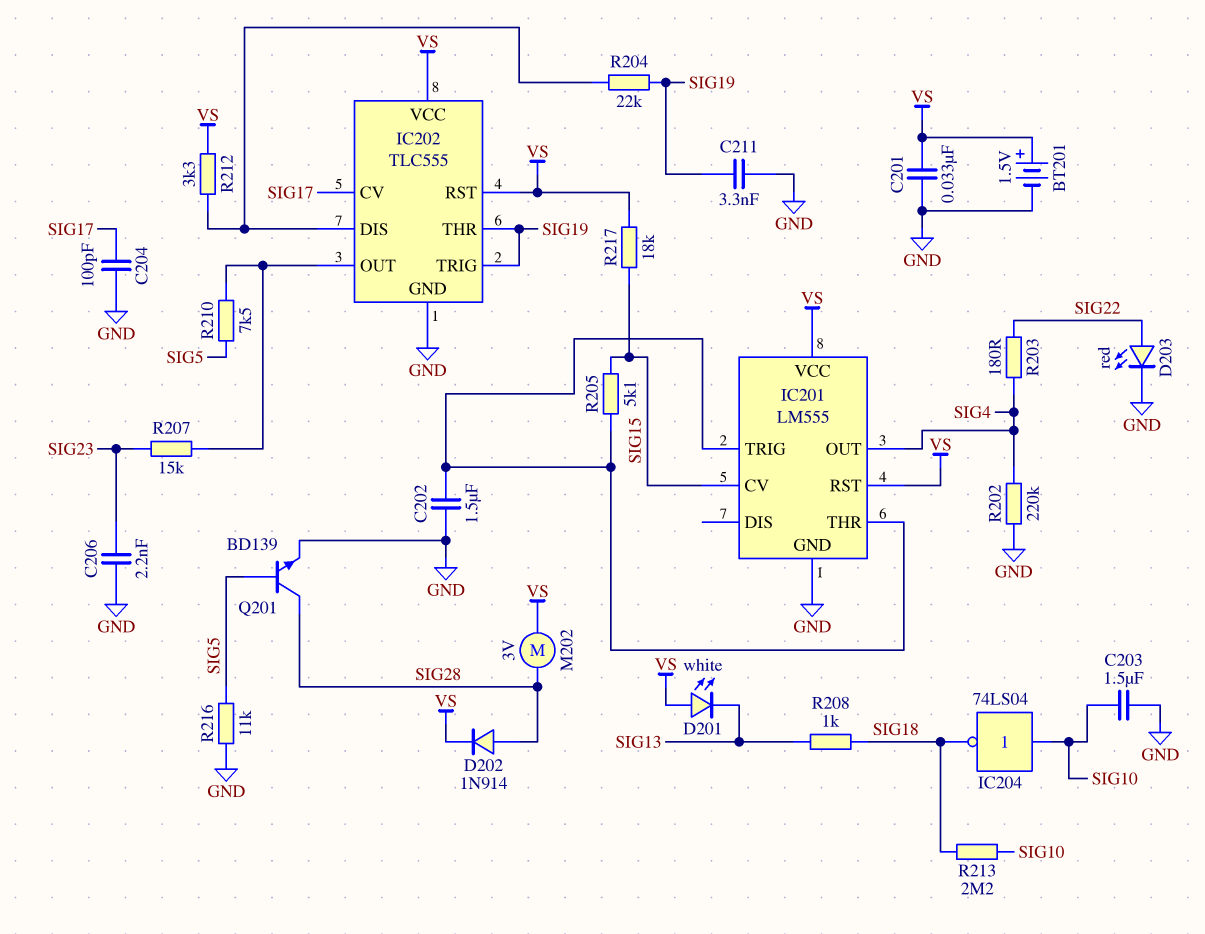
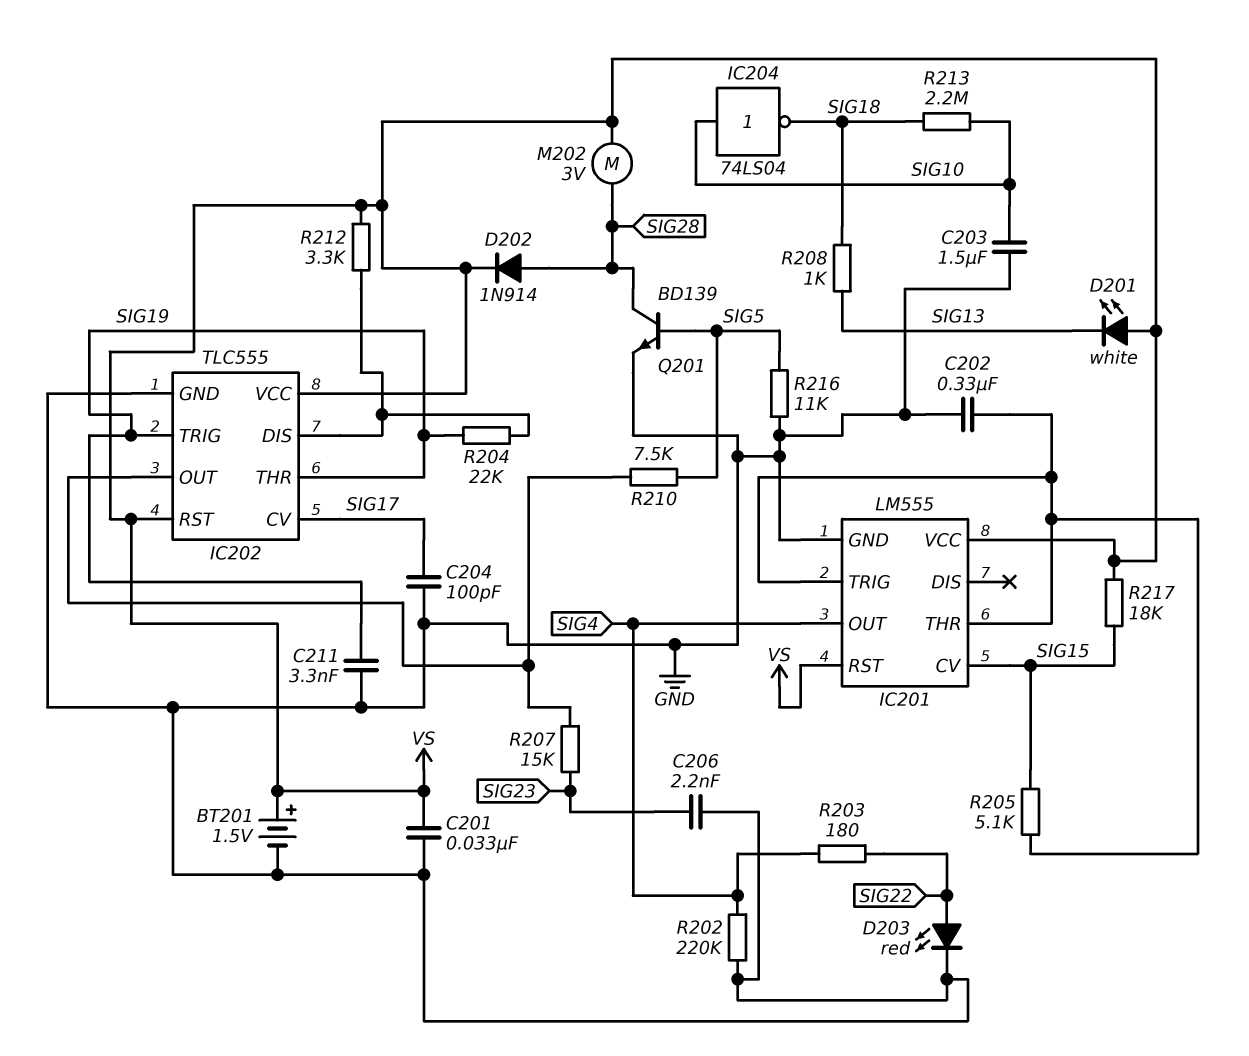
C202: 1.5uF (GND, IC201/THR) -> 330nF (GND, IC201/THR)

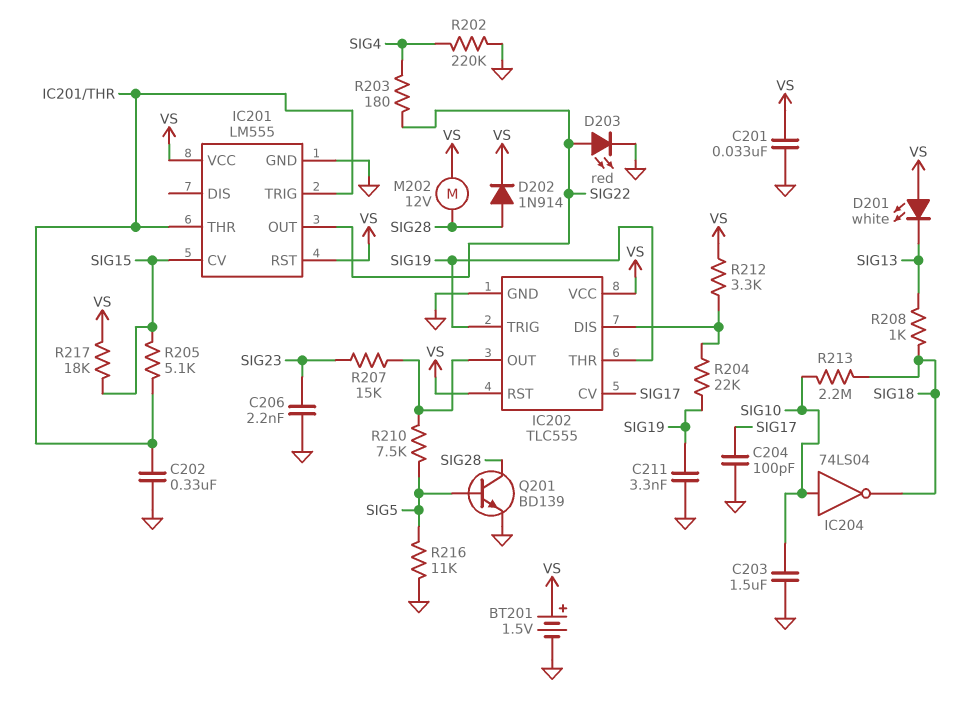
IC201 pin OUT: SIG4 -> SIG22
M202: motor 3V (SIG28, VS) -> motor 12V (SIG28, VS)

